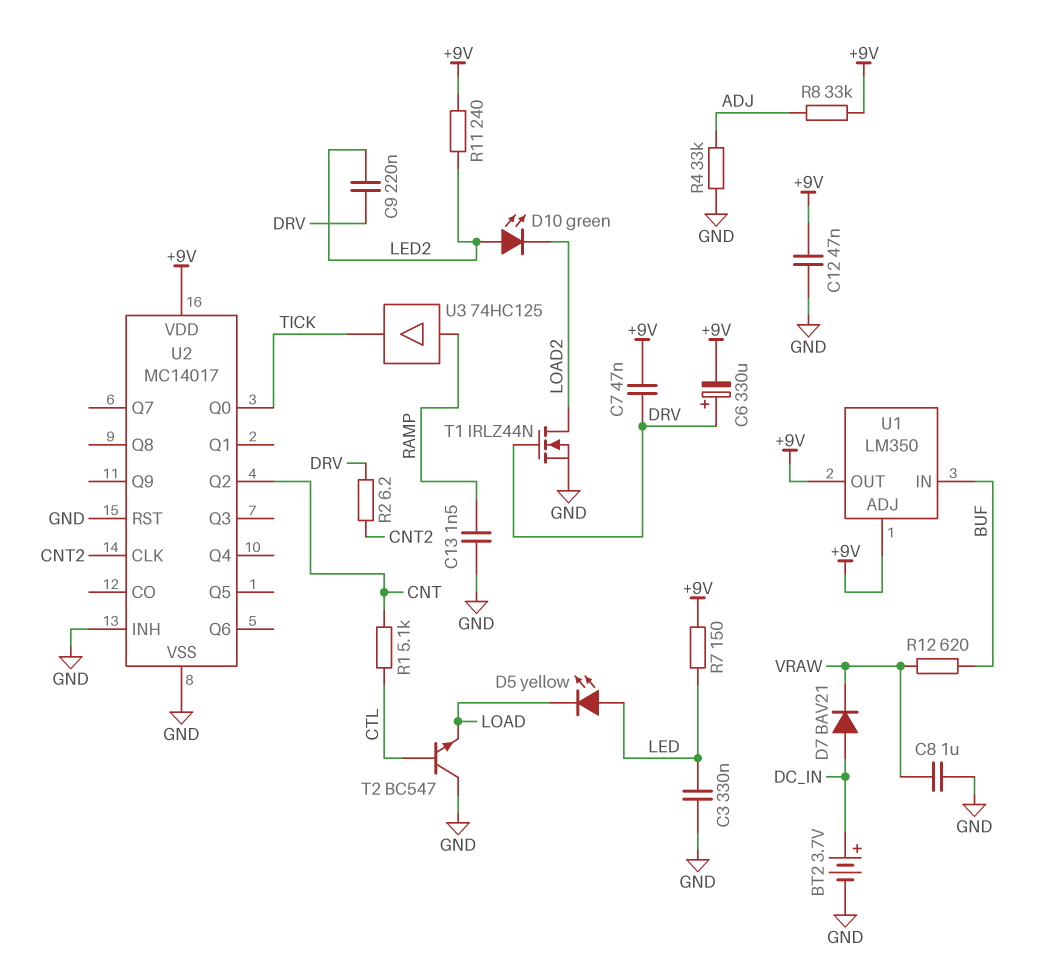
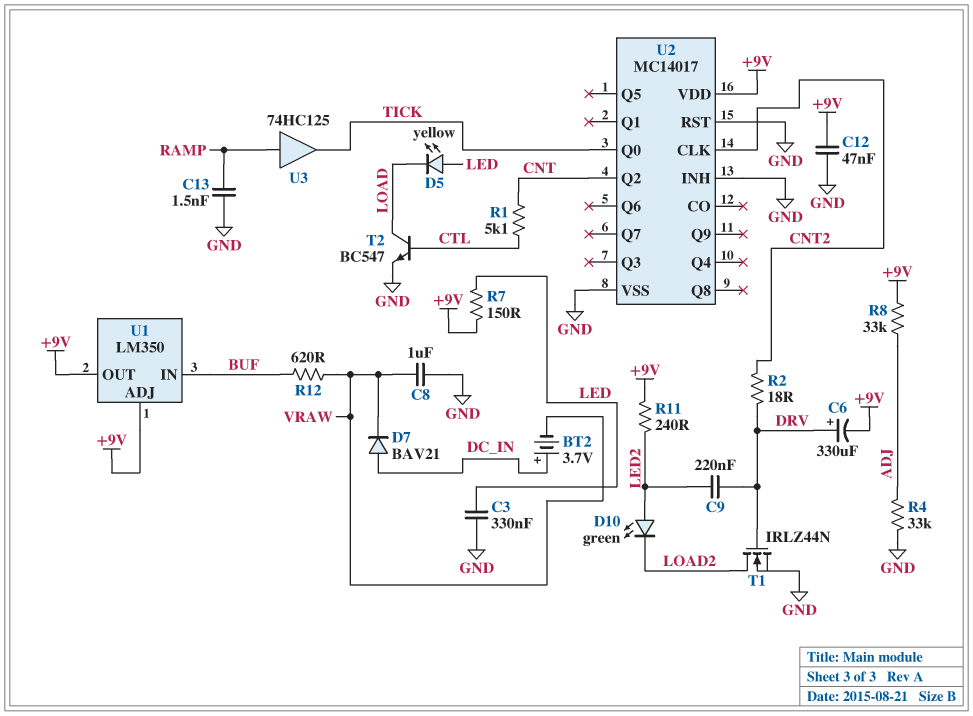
BT2: 3.7V (plus DC_IN, minus GND) -> 3.7V (plus DC_IN, minus VRAW)
C7: 47nF (+9V, DRV) -> none
R2: 6.2 (CNT2, DRV) -> 18 (CNT2, DRV)
T2: NPN BC547 (B CTL, C GND, E LOAD) -> NPN BC547 (B CTL, C LOAD, E GND)

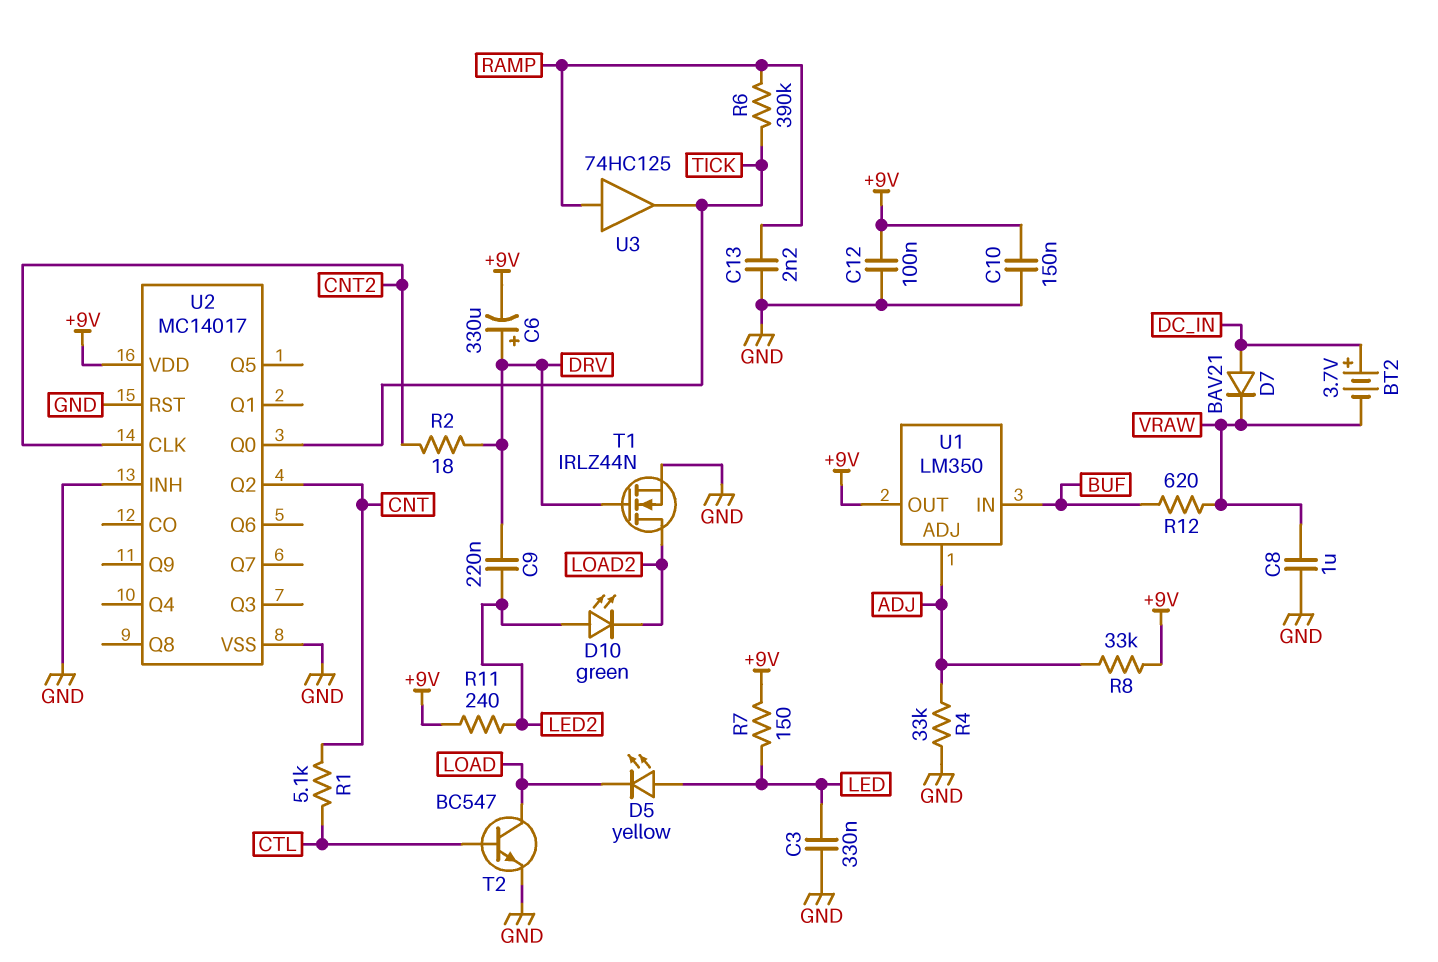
C10: none -> 150nF (+9V, GND)
C12: 47nF (+9V, GND) -> 100nF (+9V, GND)
C13: 1.5nF (GND, RAMP) -> 2.2nF (GND, RAMP)
R6: none -> 390k (RAMP, TICK)
U1 pin ADJ: +9V -> ADJ

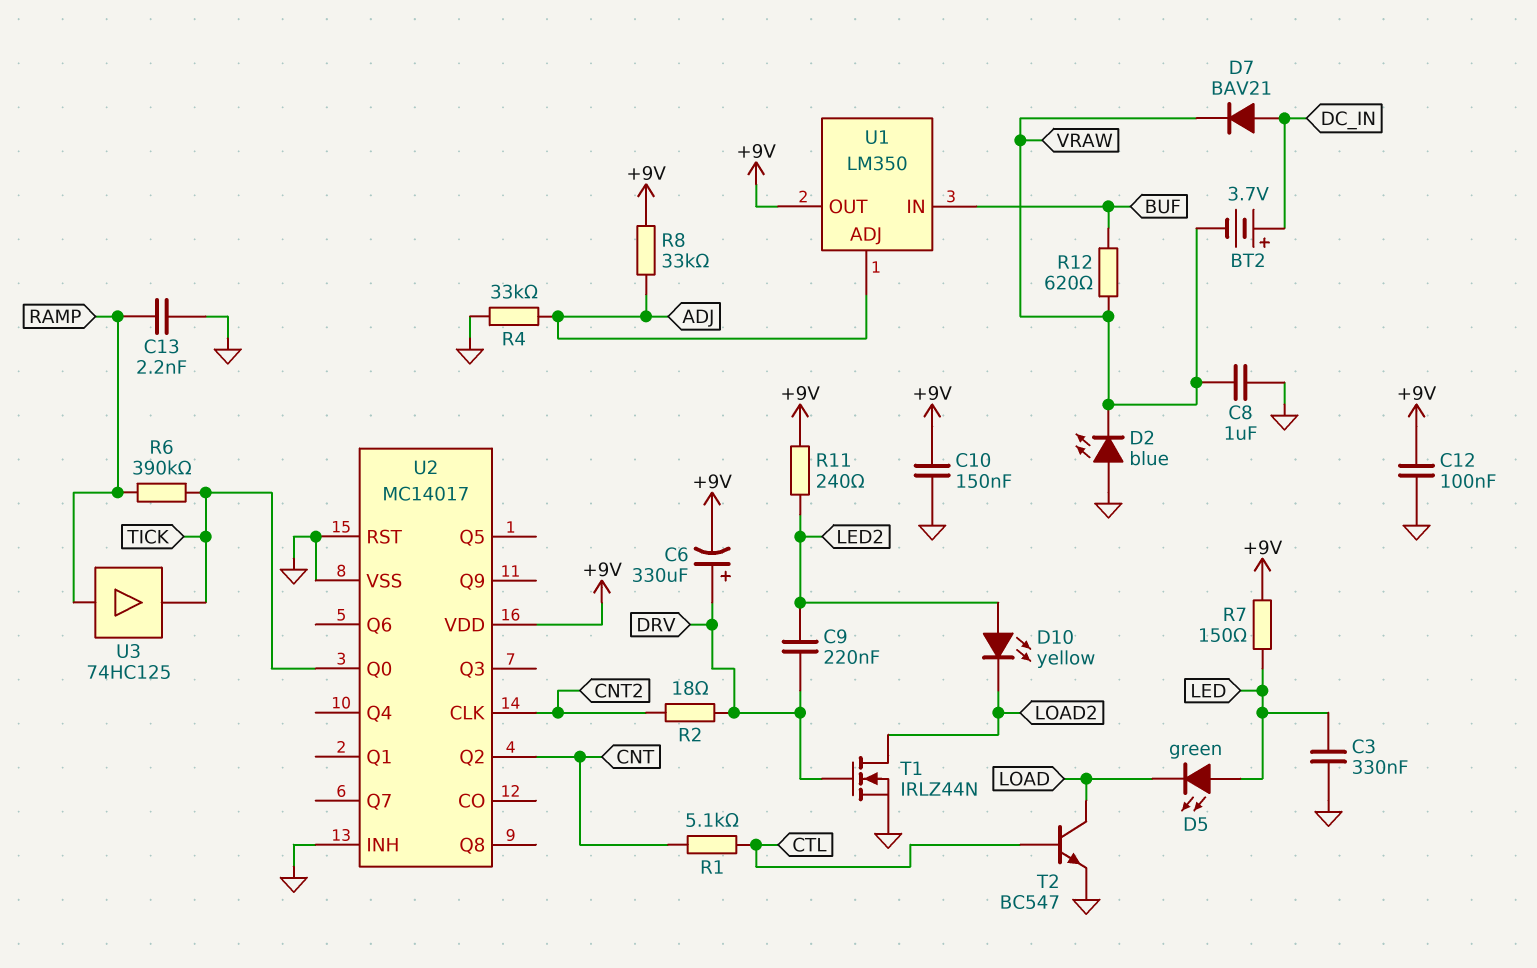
D2: none -> LED blue (A GND, K VRAW)
D5: LED yellow (A LED, K LOAD) -> LED green (A LED, K LOAD)
D10: LED green (A LED2, K LOAD2) -> LED yellow (A LED2, K LOAD2)

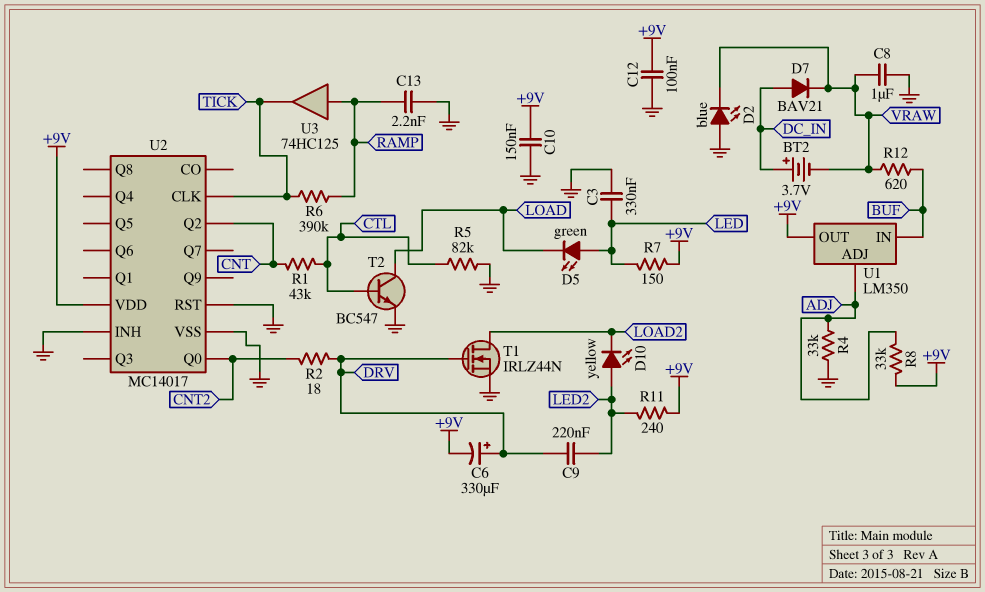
R1: 5.1k (CNT, CTL) -> 43k (CNT, CTL)
R5: none -> 82k (CTL, GND)
U2 pin CLK: CNT2 -> TICK
U2 pin Q0: TICK -> CNT2

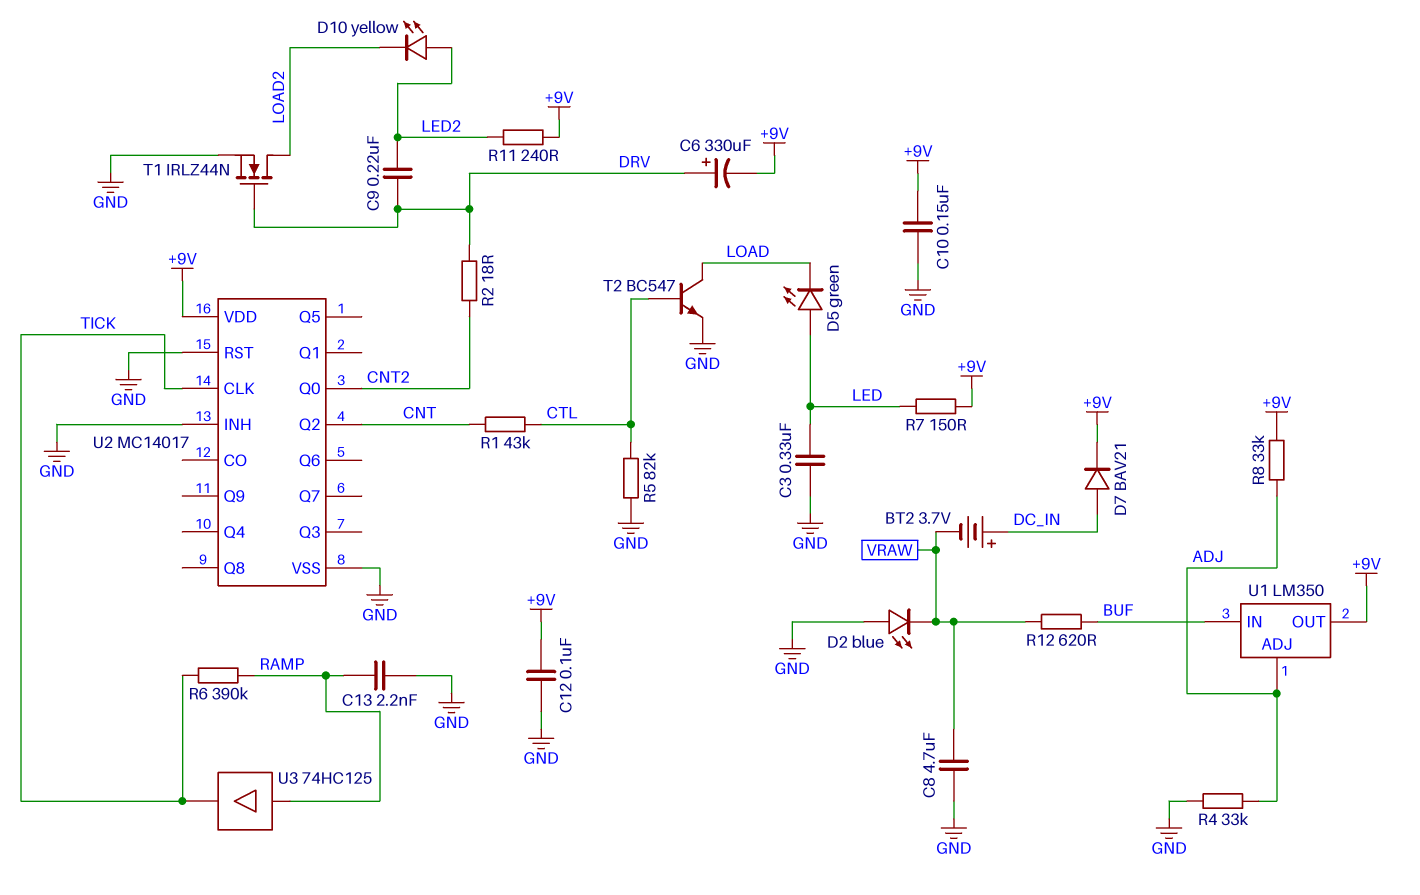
C8: 1uF (GND, VRAW) -> 4.7uF (GND, VRAW)
D7: diode BAV21 (A DC_IN, K VRAW) -> diode BAV21 (A DC_IN, K +9V)

